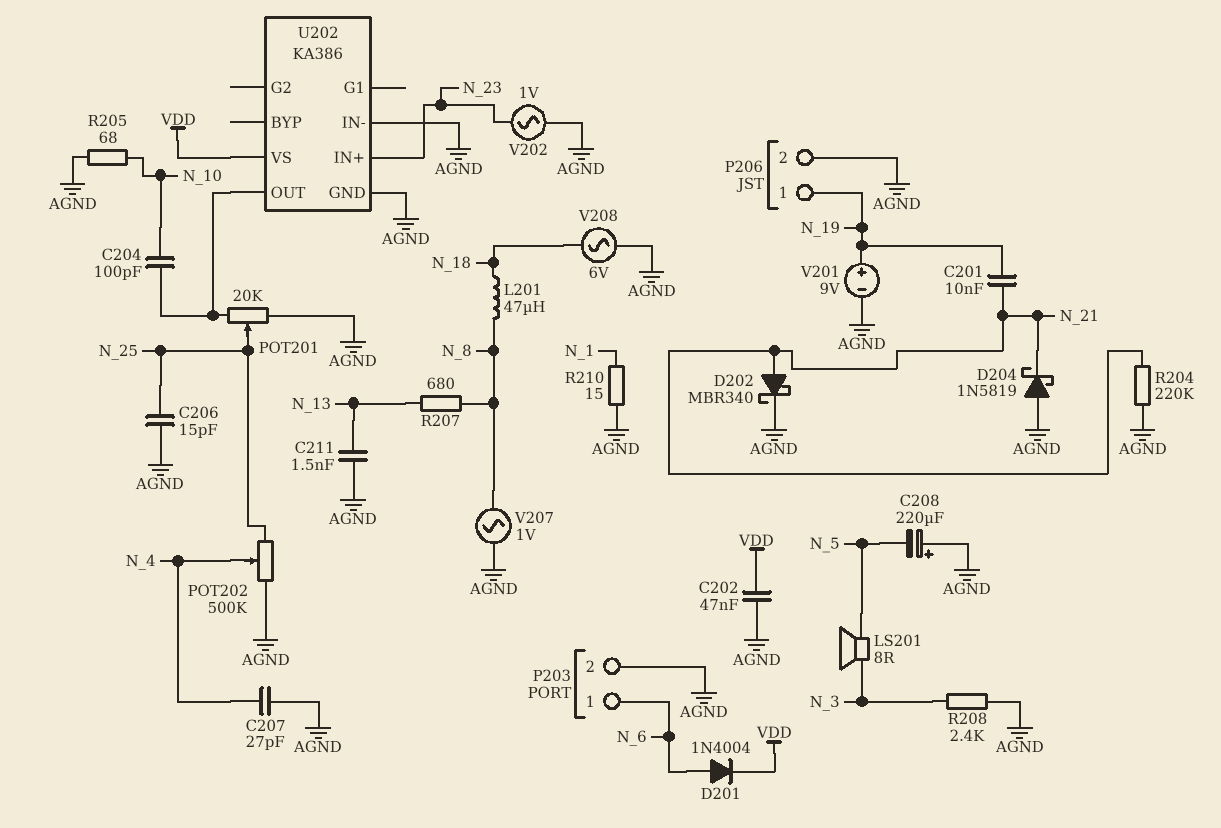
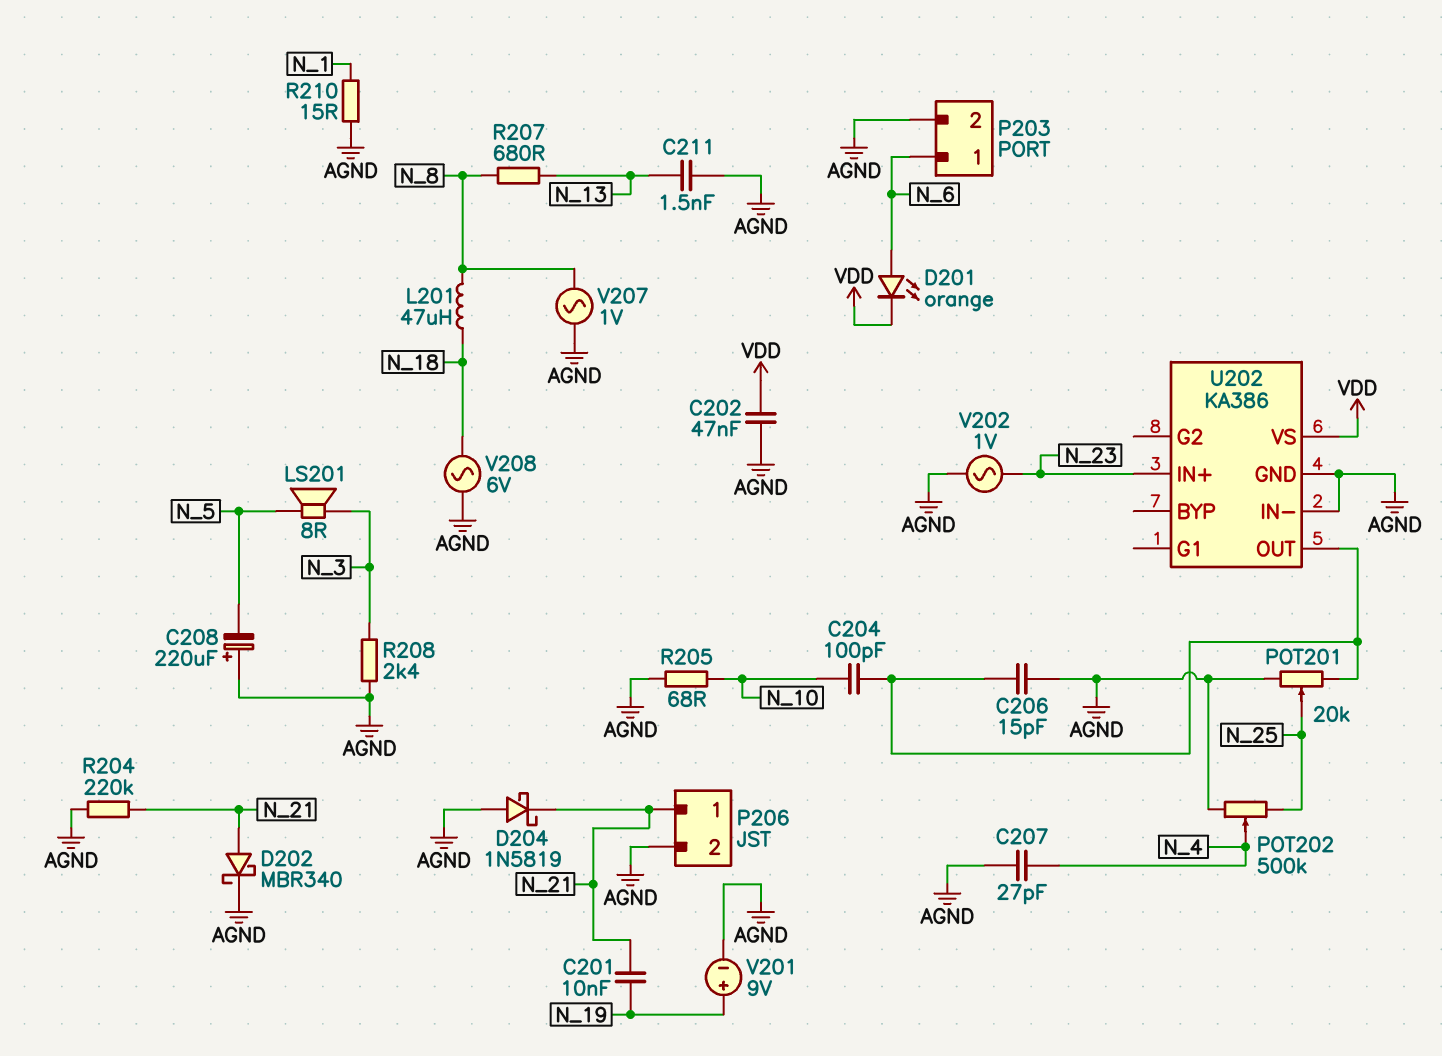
C206: 15pF (AGND, N_25) -> 15pF (AGND, U202/OUT)
D201: diode 1N4004 (A N_6, K VDD) -> LED orange (A N_6, K VDD)
P206 pin 1: N_19 -> N_21

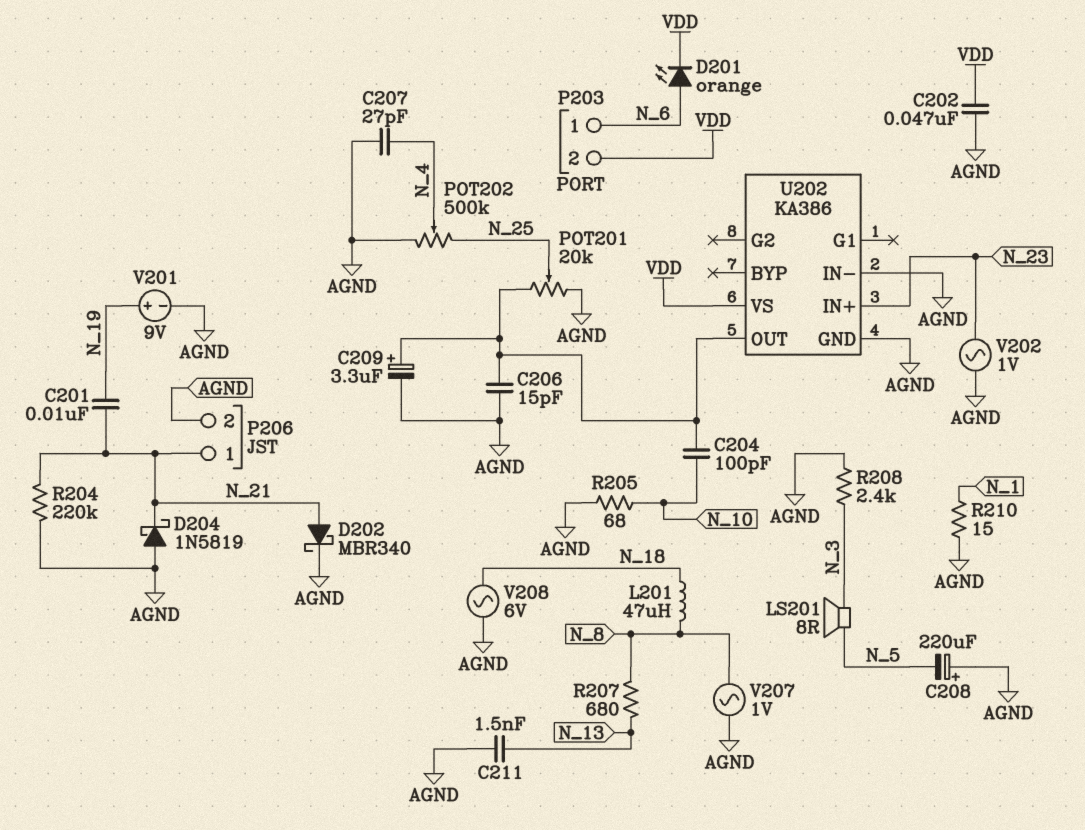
C209: none -> 3.3uF (plus U202/OUT, minus AGND)
P203 pin 2: AGND -> VDD

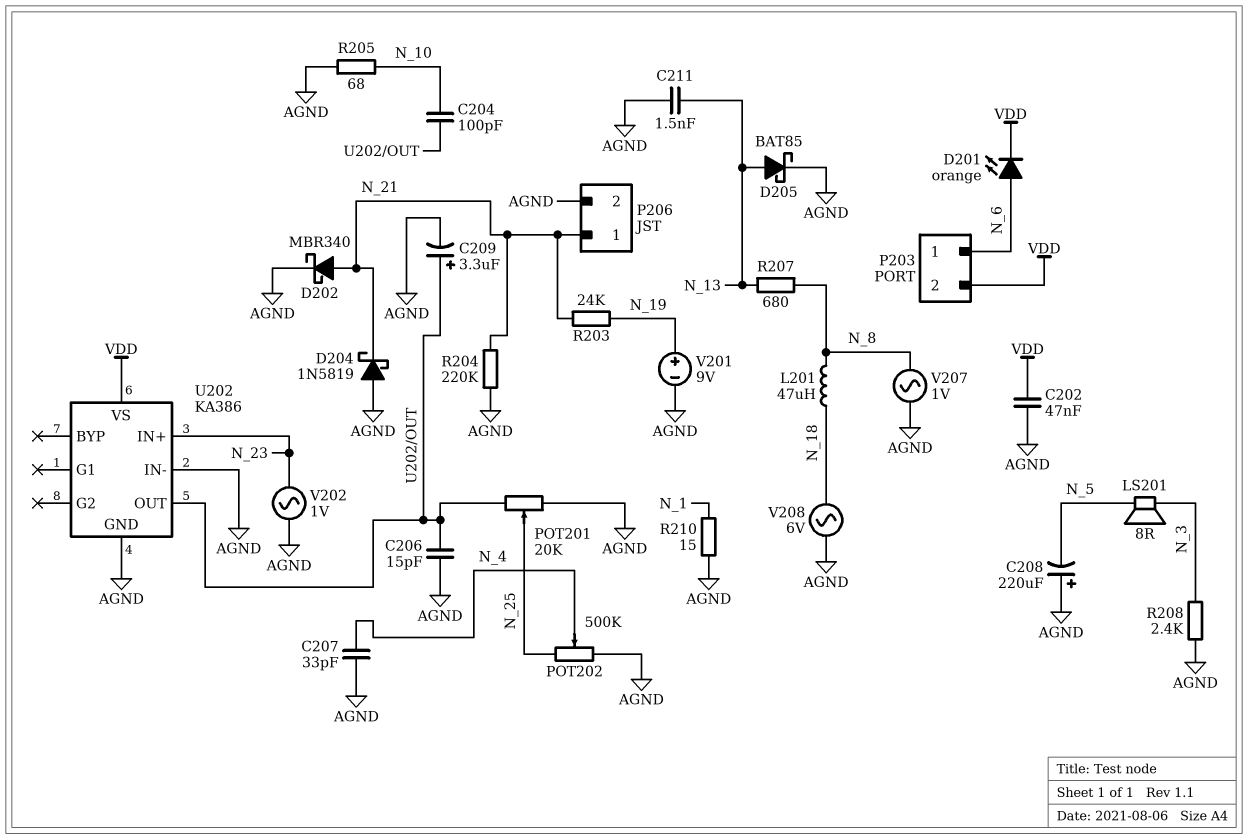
C201: 10nF (N_19, N_21) -> none
C207: 27pF (AGND, N_4) -> 33pF (AGND, N_4)
D205: none -> schottky BAT85 (A N_13, K AGND)
R203: none -> 24k (N_19, N_21)

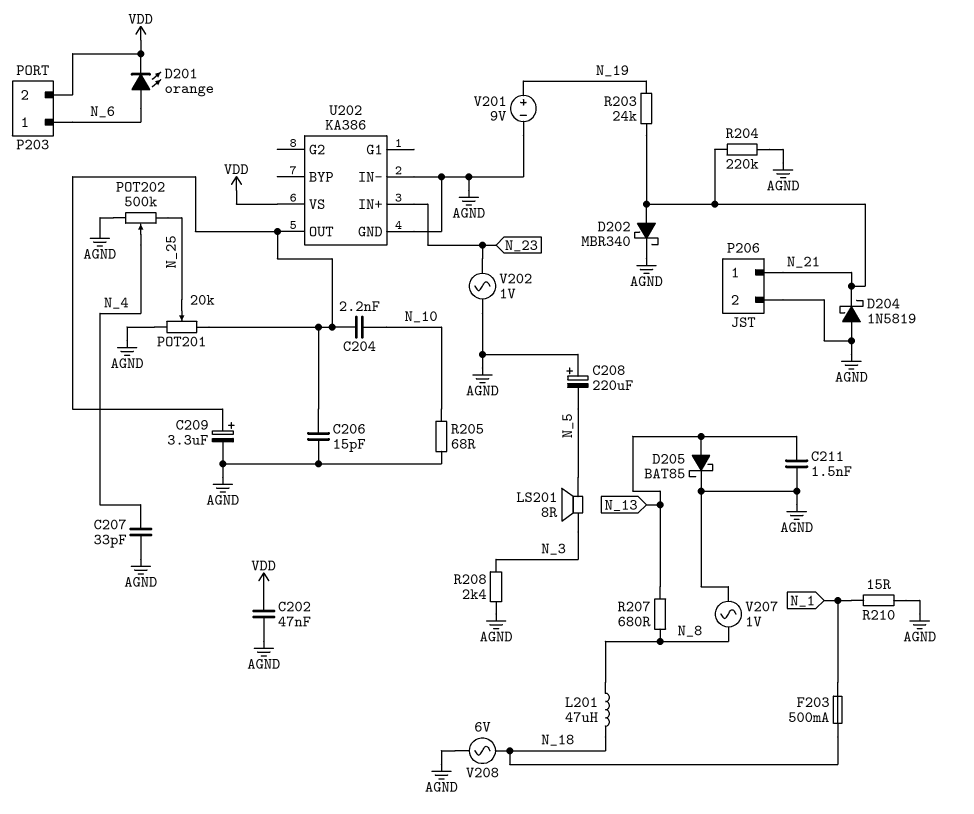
C204: 100pF (N_10, U202/OUT) -> 2.2nF (N_10, U202/OUT)
F203: none -> 500mA (N_1, N_18)

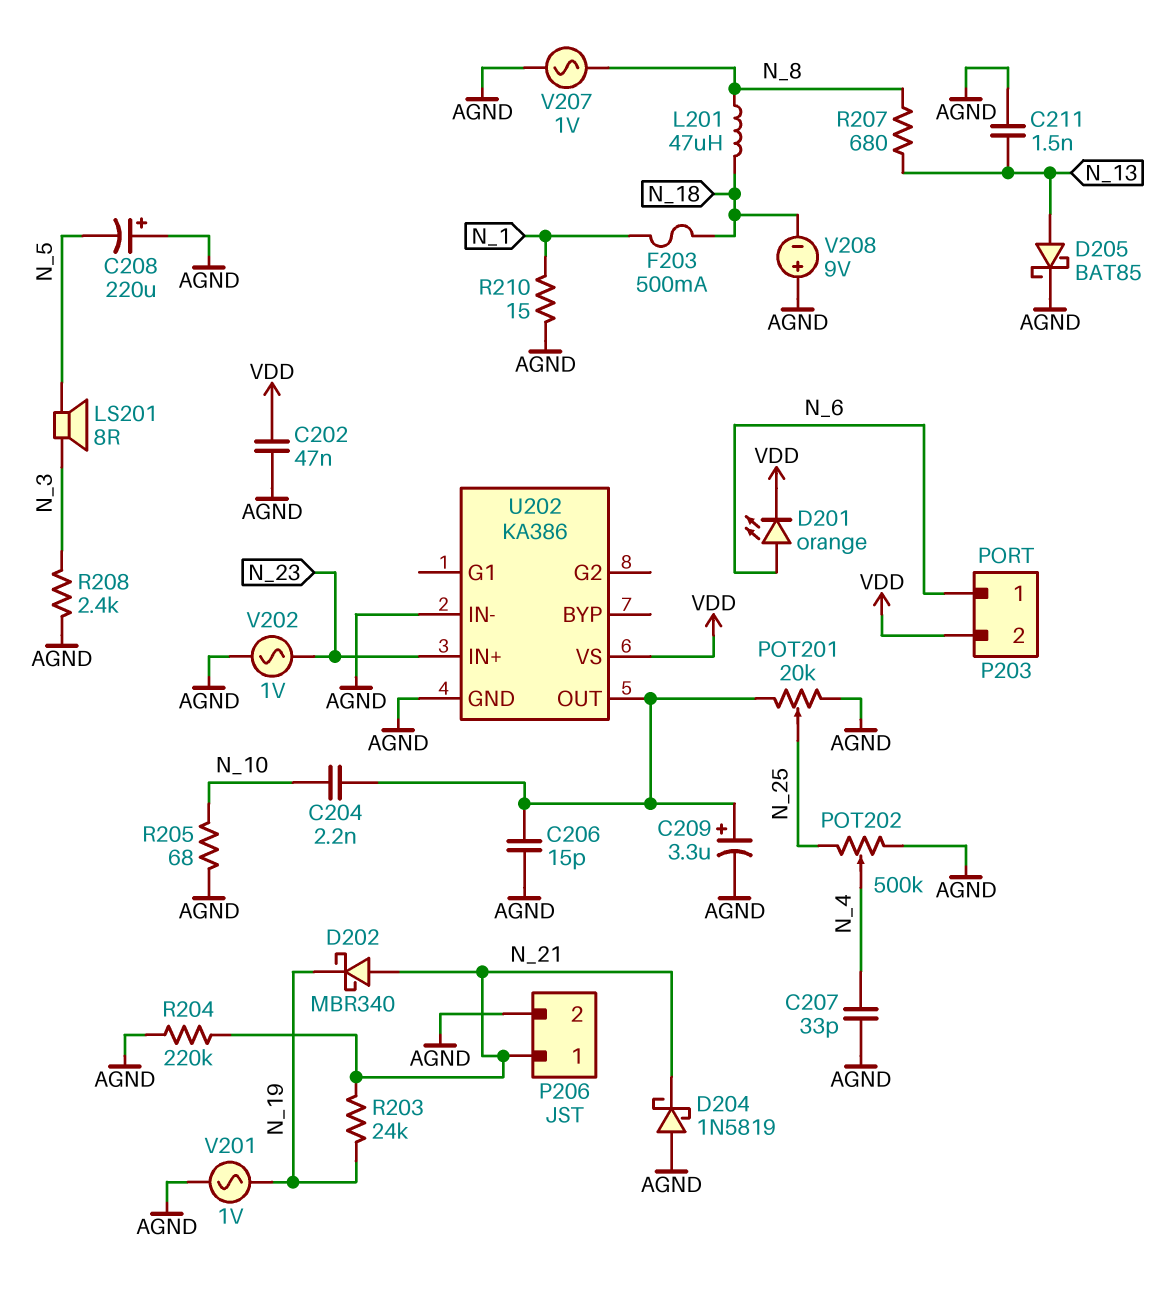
D202: schottky MBR340 (A N_21, K AGND) -> schottky MBR340 (A N_21, K N_19)
V201: 9V (plus N_19, minus AGND) -> AC 1V (AGND, N_19)
V208: AC 6V (AGND, N_18) -> 9V (plus AGND, minus N_18)

